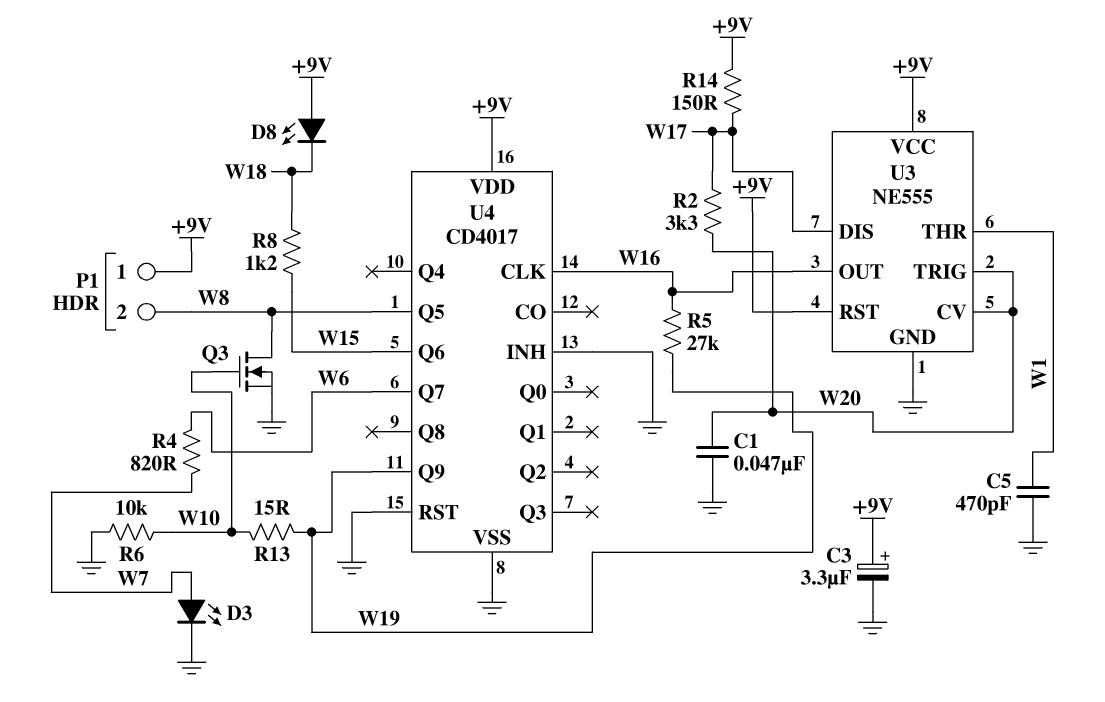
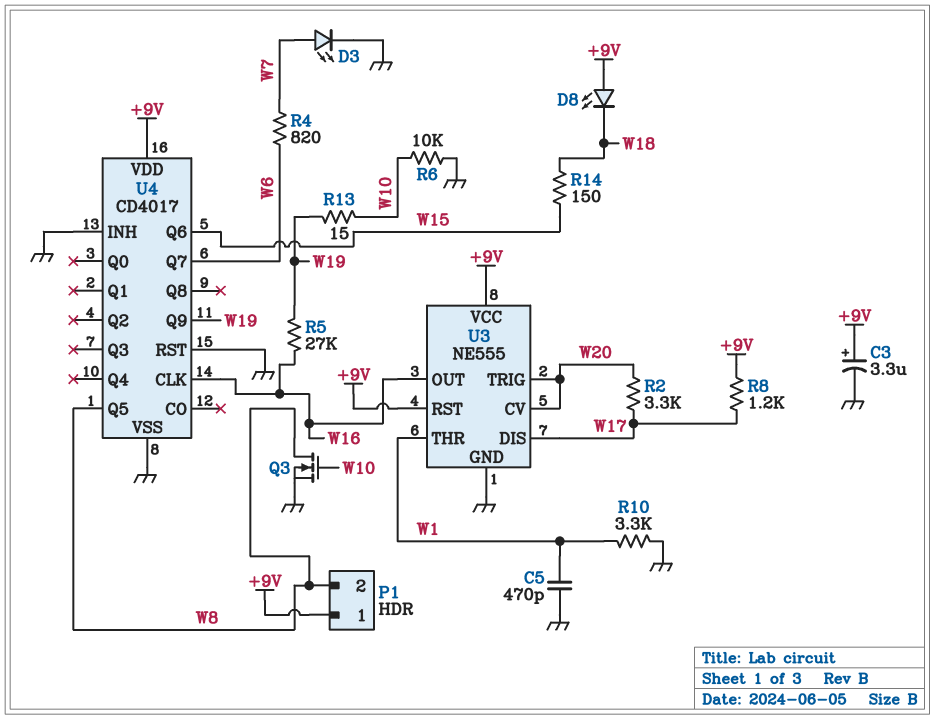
C1: 47nF (GND, W20) -> none
R8: 1.2k (W15, W18) -> 1.2k (+9V, W17)
R10: none -> 3.3k (GND, W1)
R14: 150 (+9V, W17) -> 150 (W15, W18)

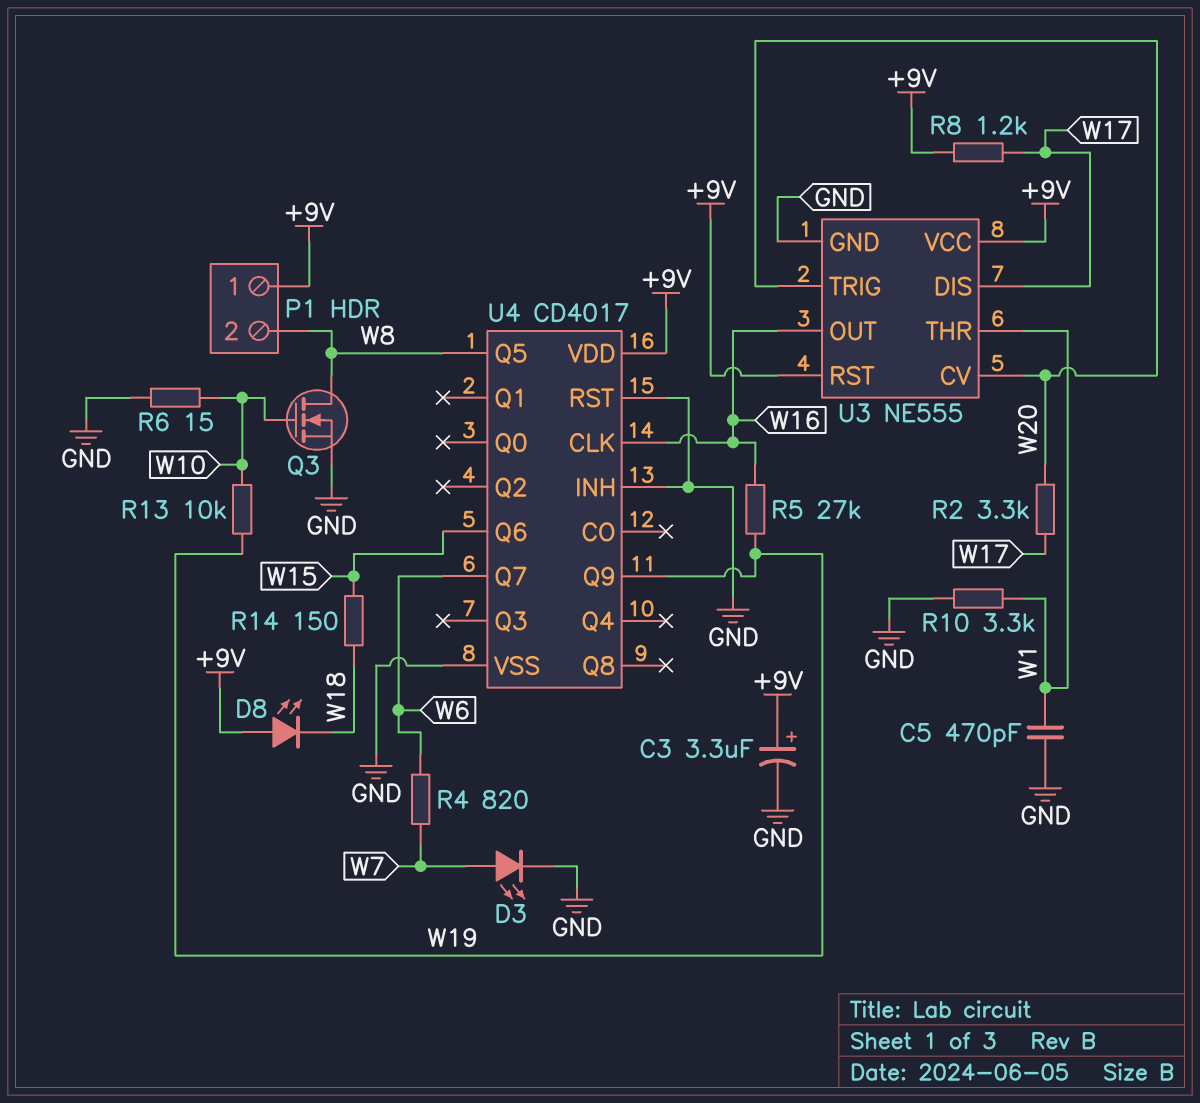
R6: 10k (GND, W10) -> 15 (GND, W10)
R13: 15 (W10, W19) -> 10k (W10, W19)

